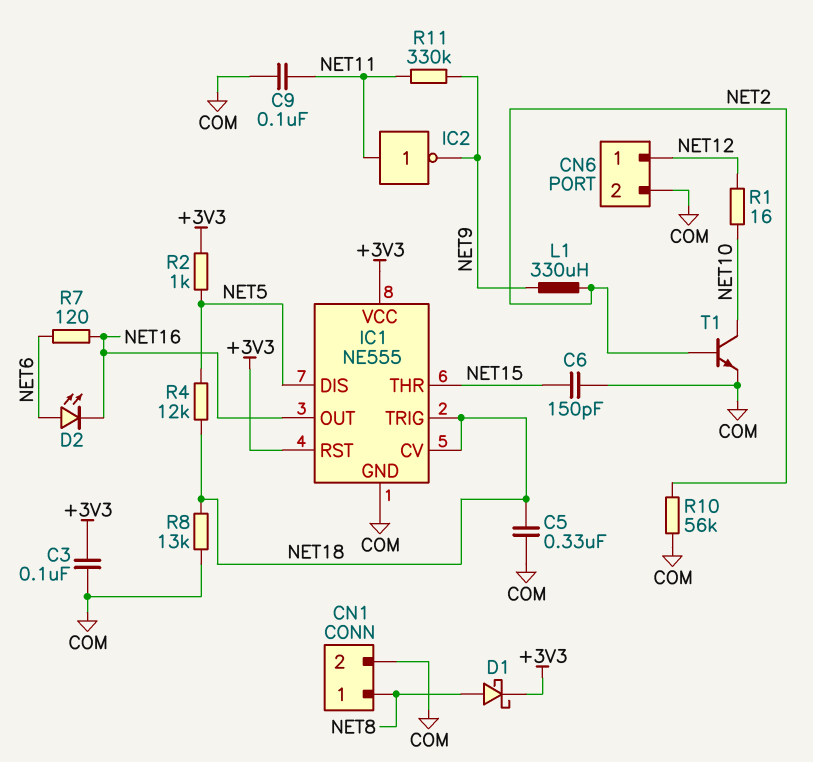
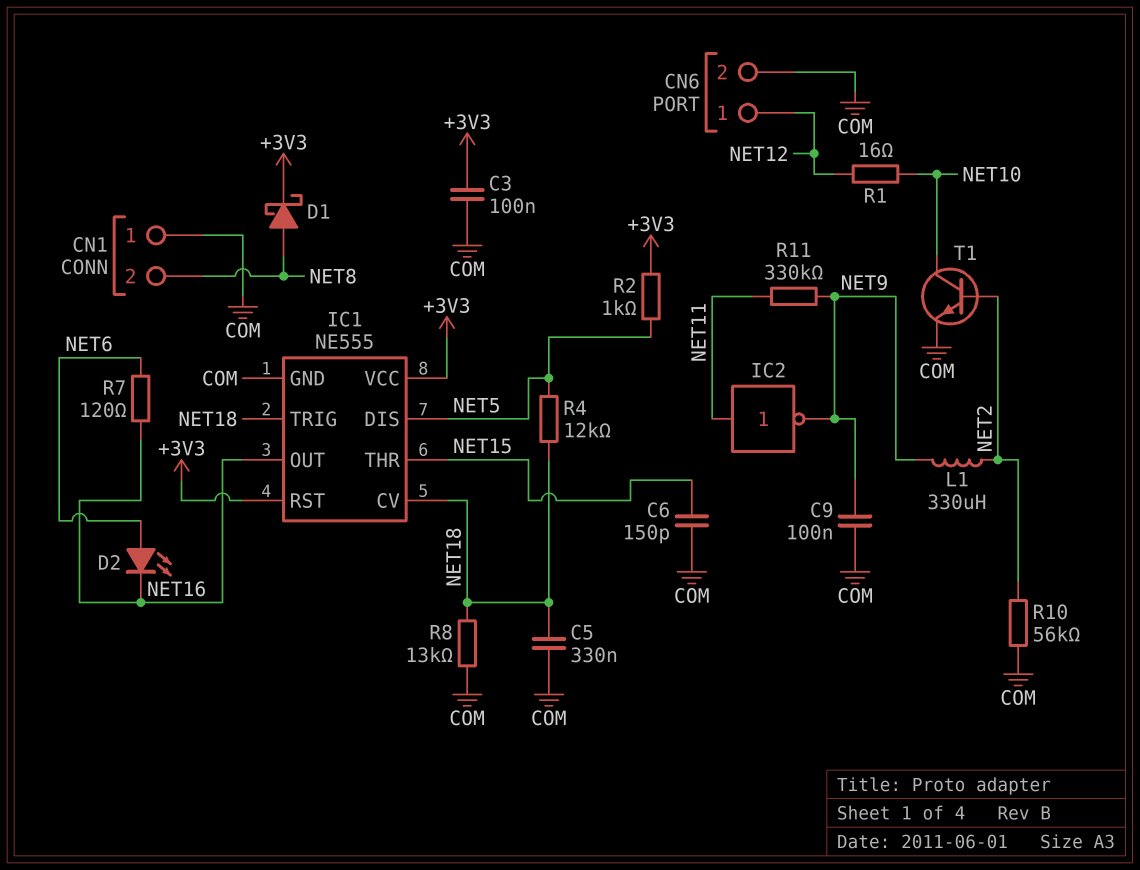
C9: 100nF (COM, NET11) -> 100nF (COM, NET9)
CN1 pin 1: NET8 -> COM
CN1 pin 2: COM -> NET8

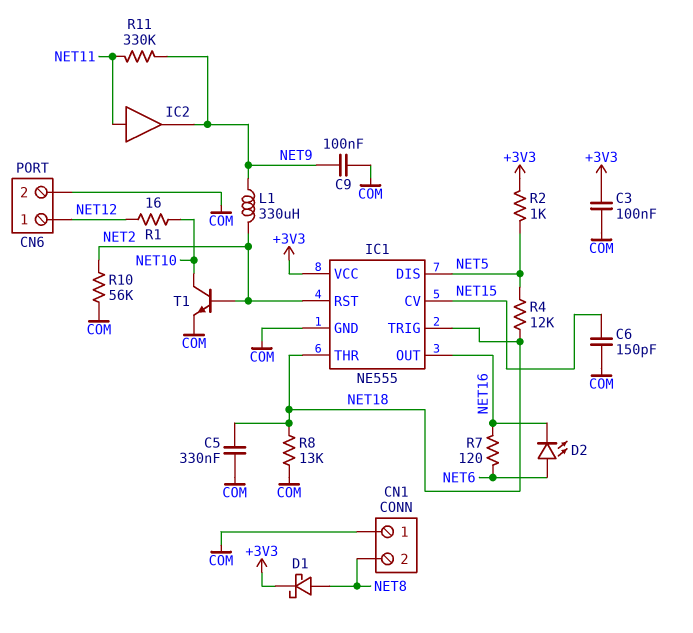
IC1 pin CV: NET18 -> NET15
IC1 pin RST: +3V3 -> NET2
IC1 pin THR: NET15 -> NET18
IC2: NOT (in NET11, out NET9) -> buffer (in NET11, out NET9)

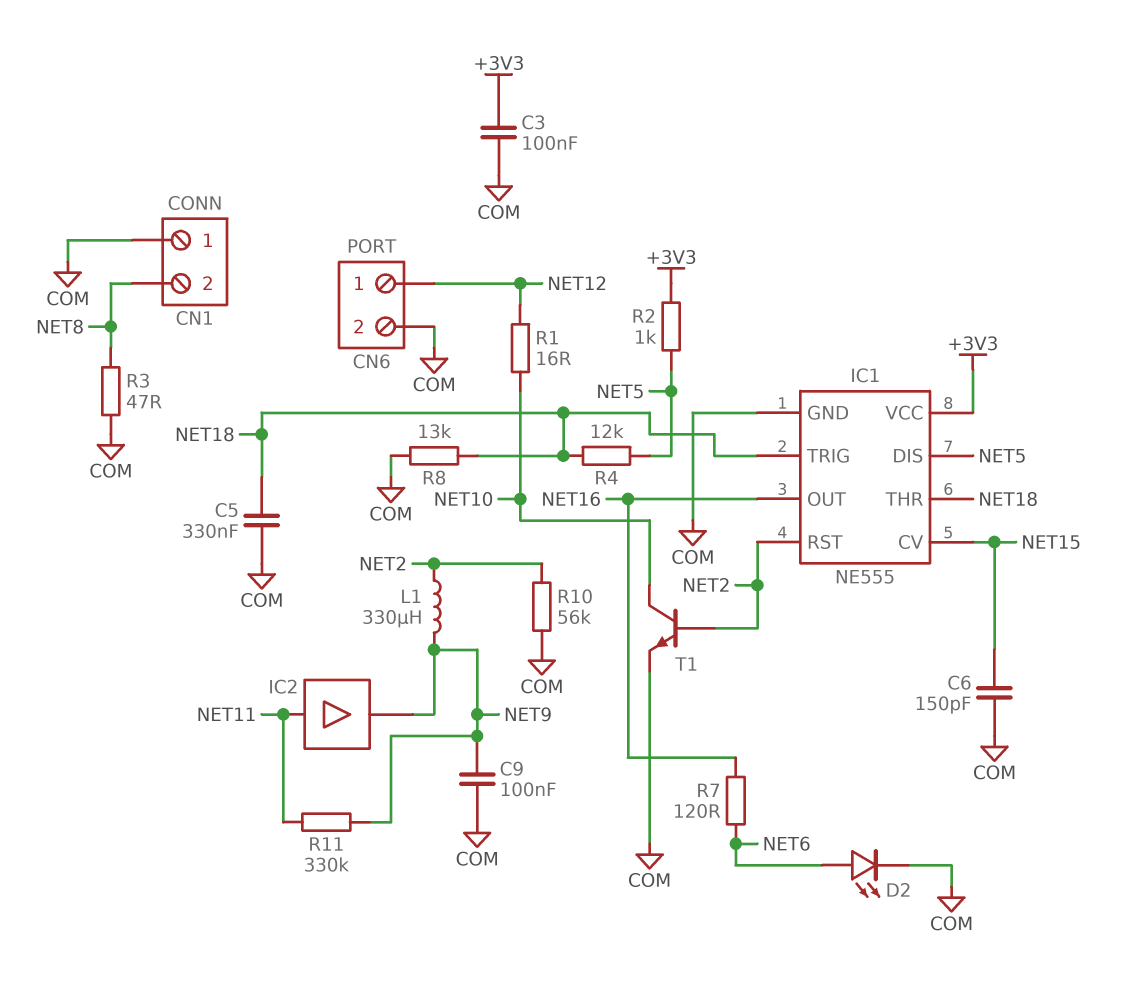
D1: schottky (A NET8, K +3V3) -> none
D2: LED (A NET6, K NET16) -> LED (A NET6, K COM)
R3: none -> 47 (COM, NET8)

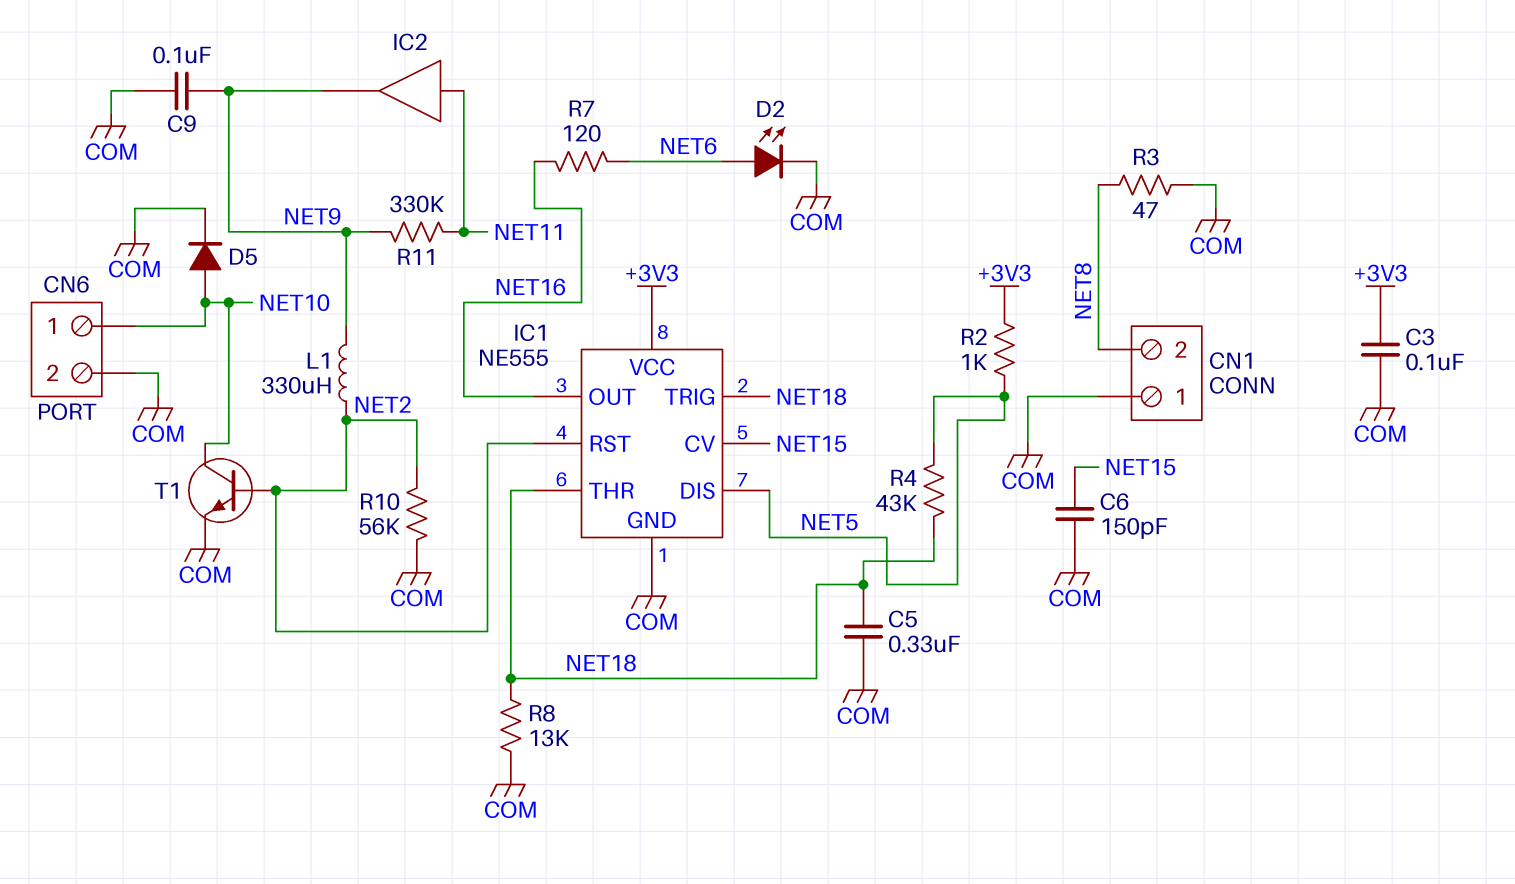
CN6 pin 1: NET12 -> NET10
D5: none -> diode (A NET10, K COM)
R1: 16 (NET10, NET12) -> none
R4: 12k (NET5, NET18) -> 43k (NET5, NET18)

